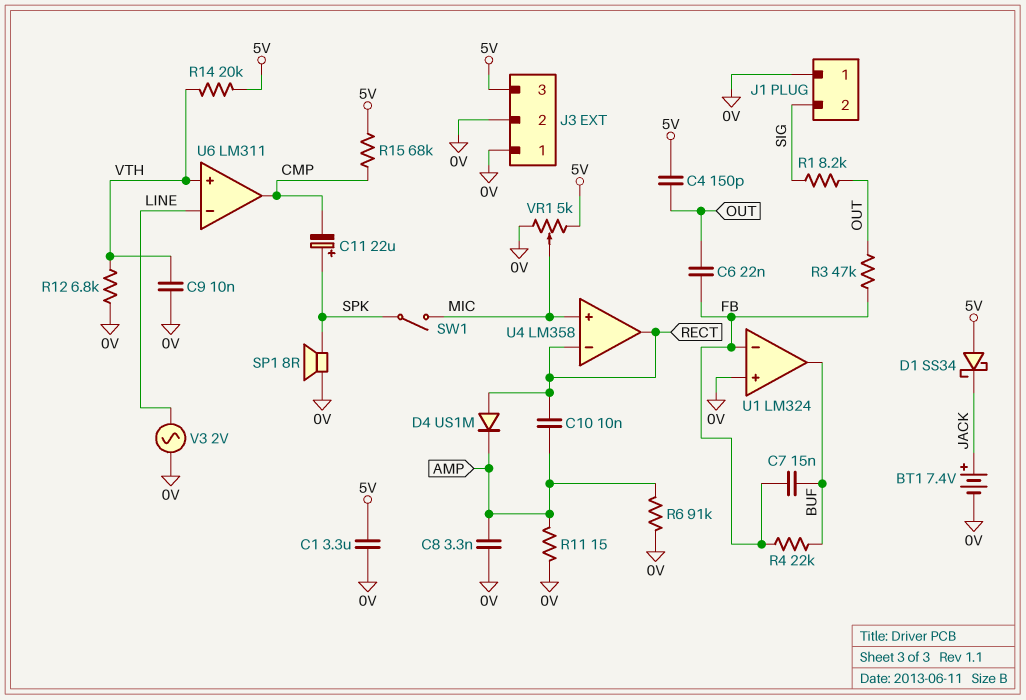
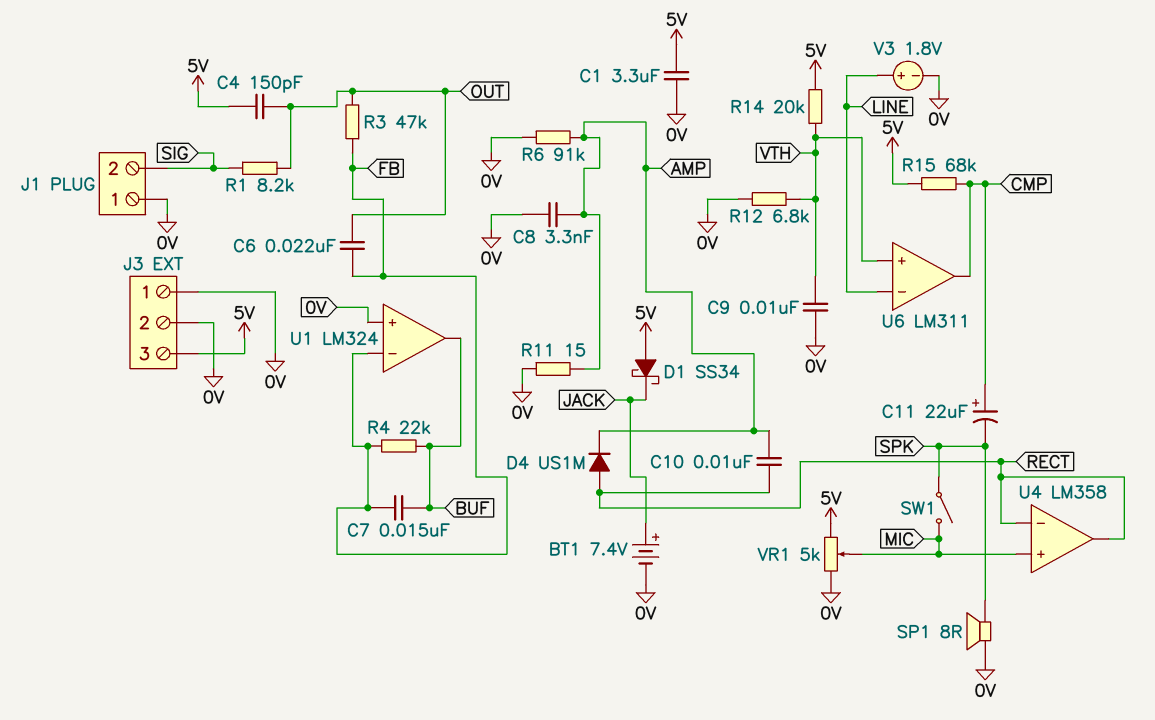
C11: 22uF (plus SPK, minus CMP) -> 22uF (plus CMP, minus SPK)
V3: AC 2V (0V, LINE) -> 1.8V (plus LINE, minus 0V)

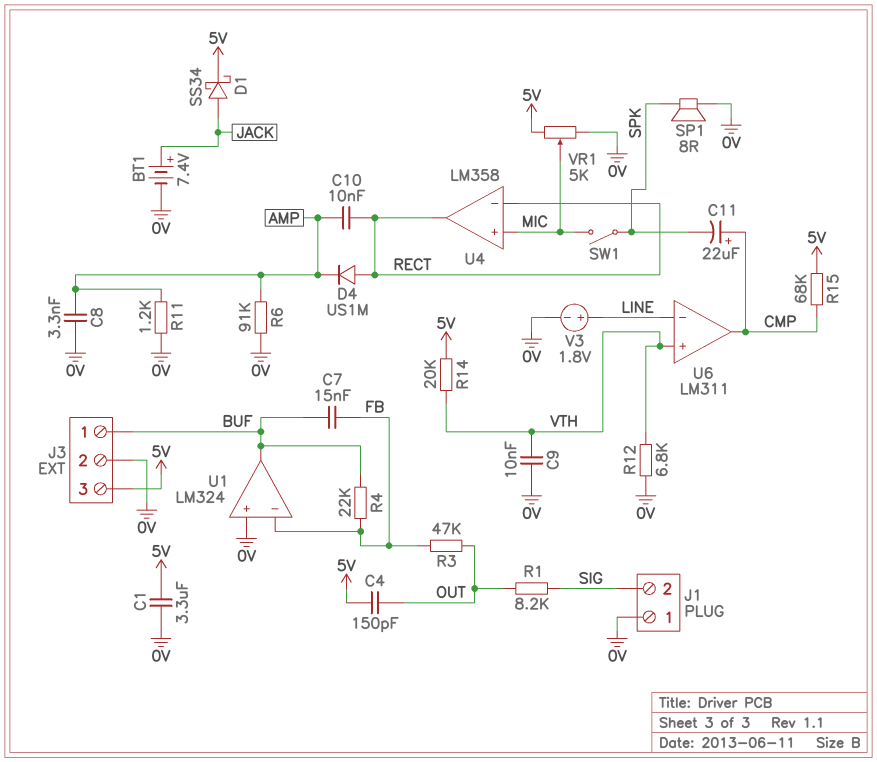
C6: 22nF (FB, OUT) -> none
D1: schottky SS34 (A 5V, K JACK) -> schottky SS34 (A JACK, K 5V)
J3 pin 1: 0V -> BUF
R11: 15 (0V, AMP) -> 1.2k (0V, AMP)

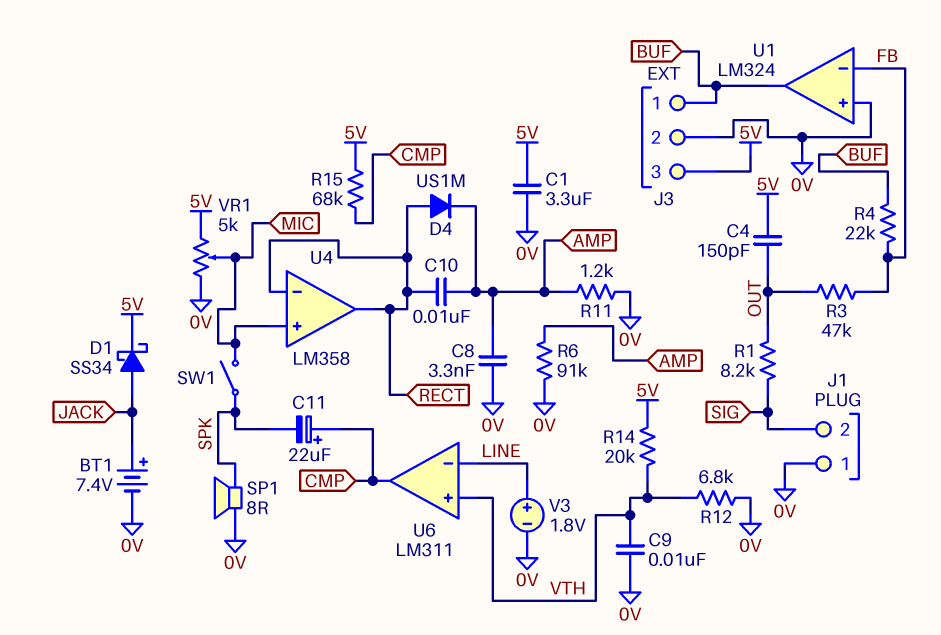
C7: 15nF (BUF, FB) -> none

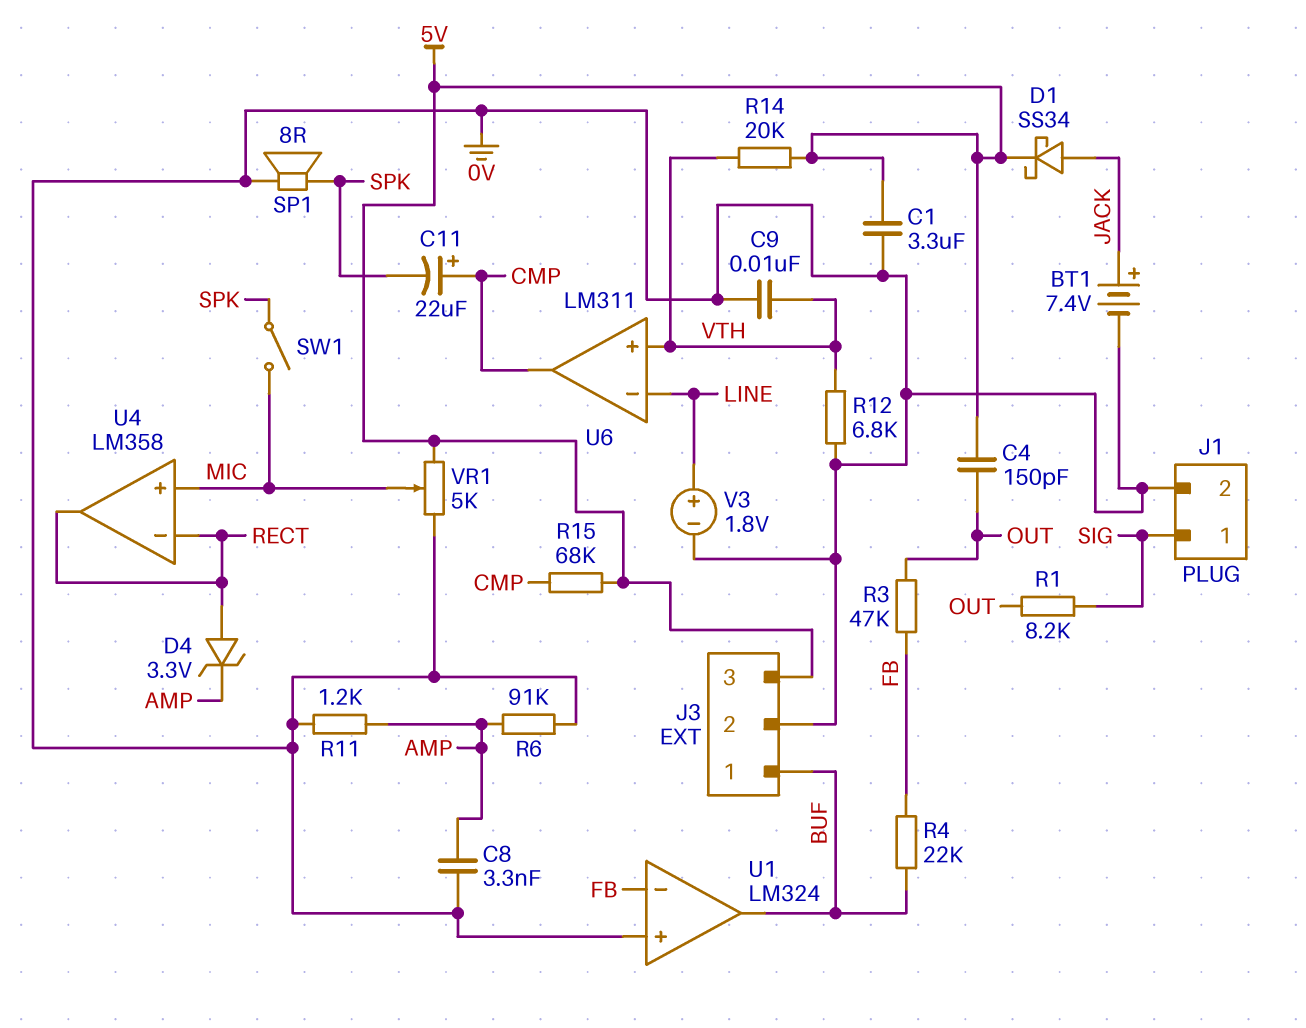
C10: 10nF (AMP, RECT) -> none
D4: diode US1M (A RECT, K AMP) -> zener 3.3V (A RECT, K AMP)
J1 pin 1: 0V -> SIG
J1 pin 2: SIG -> 0V

